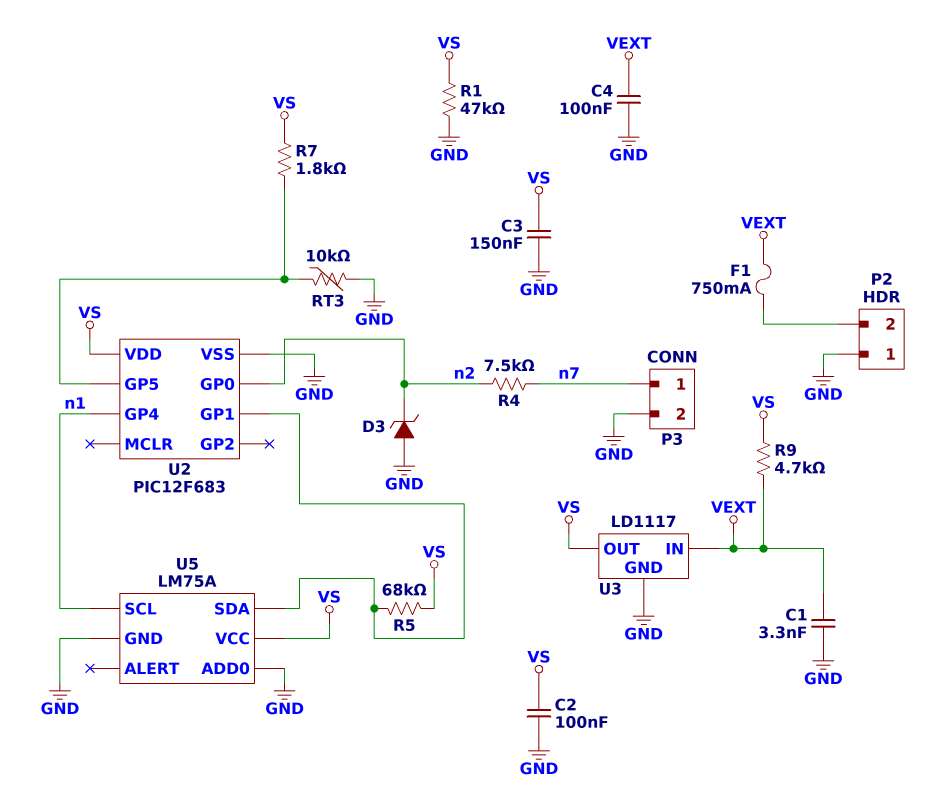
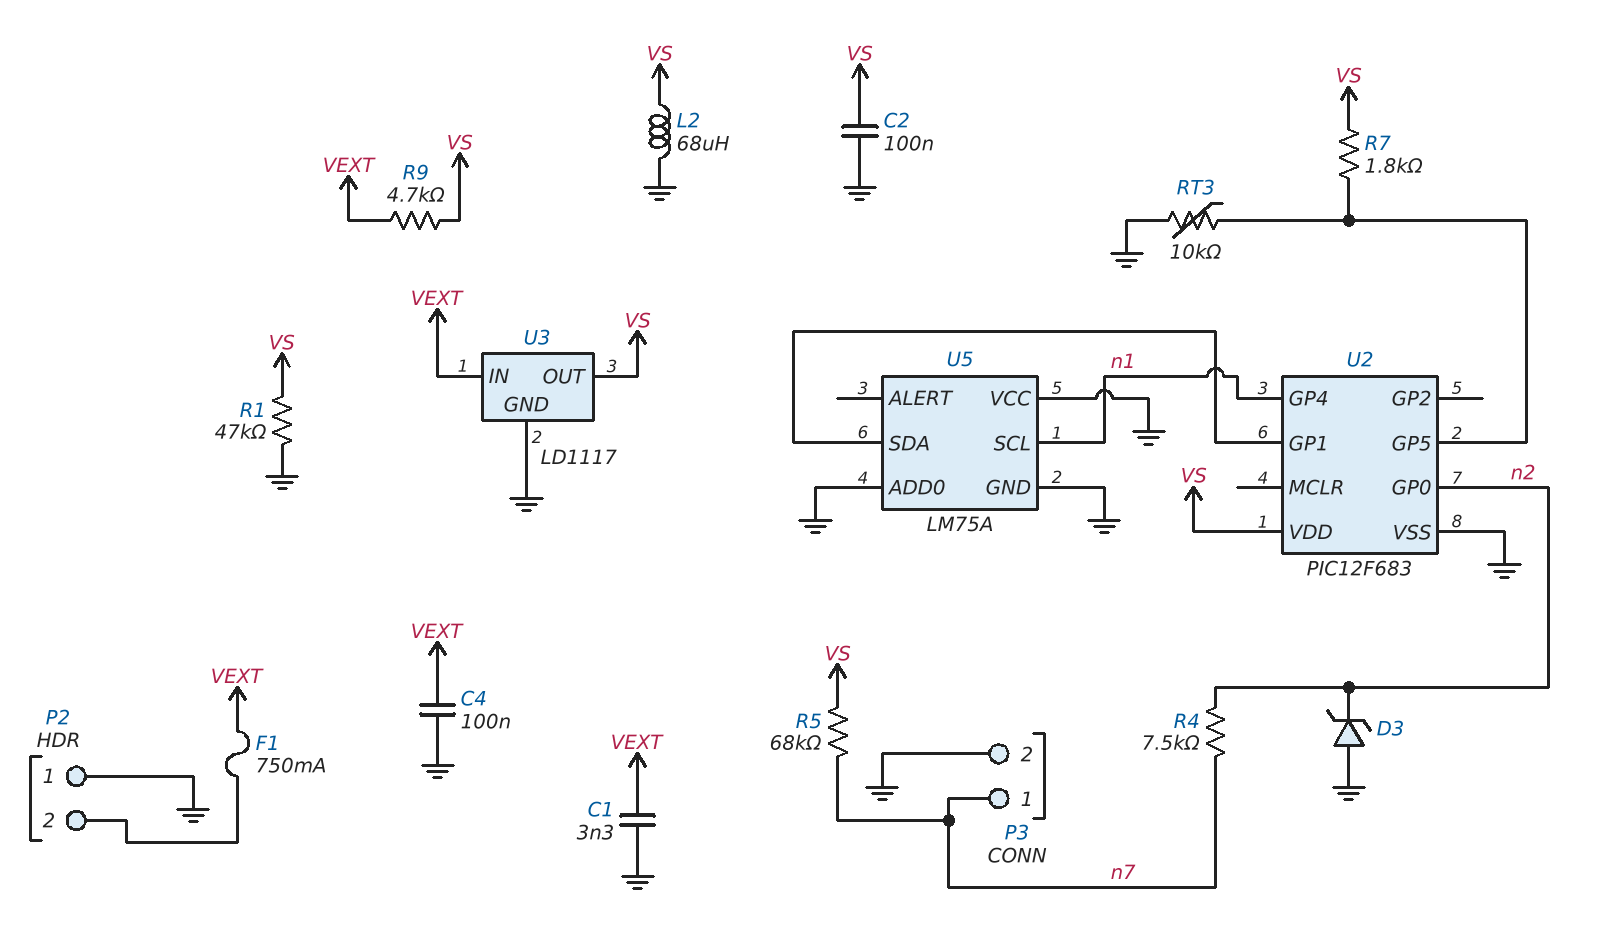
C3: 150nF (GND, VS) -> none
L2: none -> 68uH (GND, VS)
R5: 68k (U2/GP1, VS) -> 68k (VS, n7)
U5 pin VCC: VS -> GND

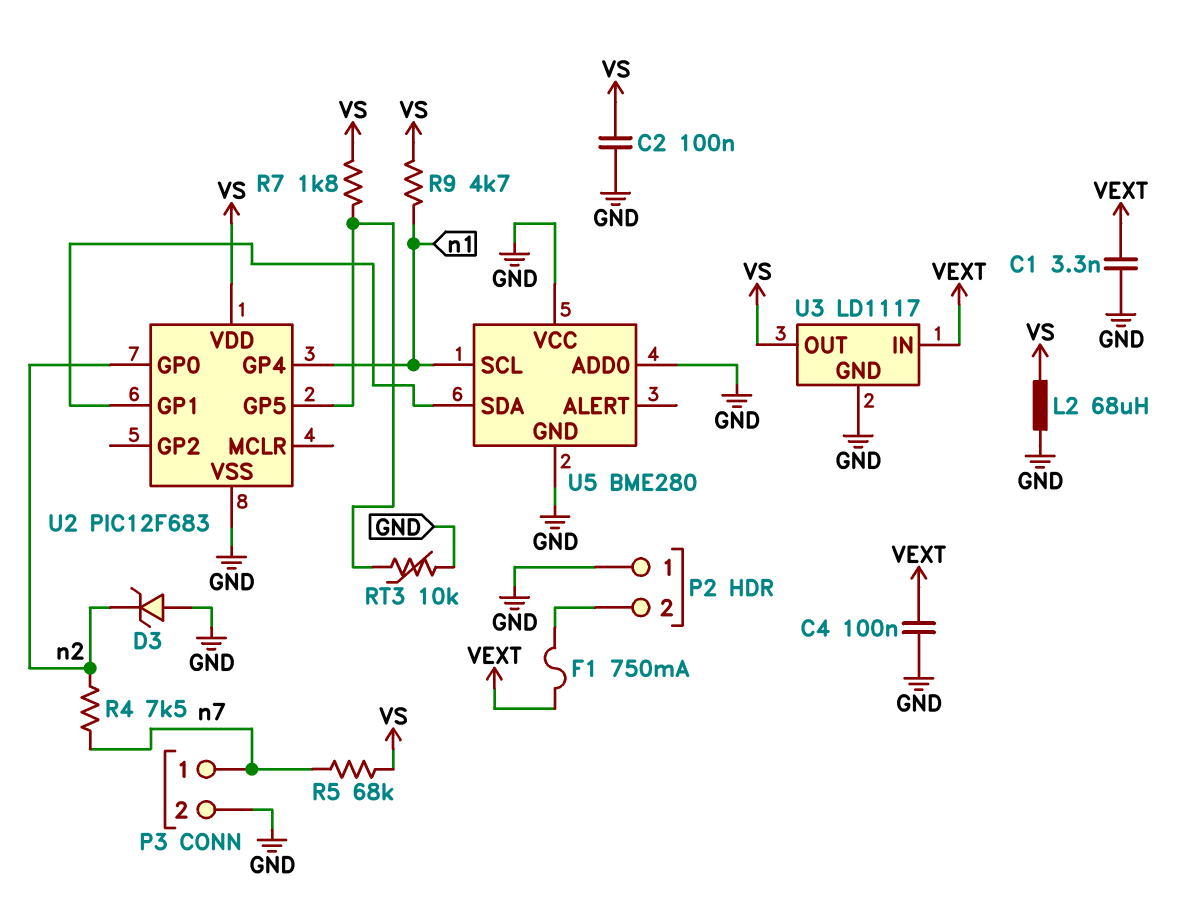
R1: 47k (GND, VS) -> none
R9: 4.7k (VEXT, VS) -> 4.7k (VS, n1)
U5: LM75A -> BME280

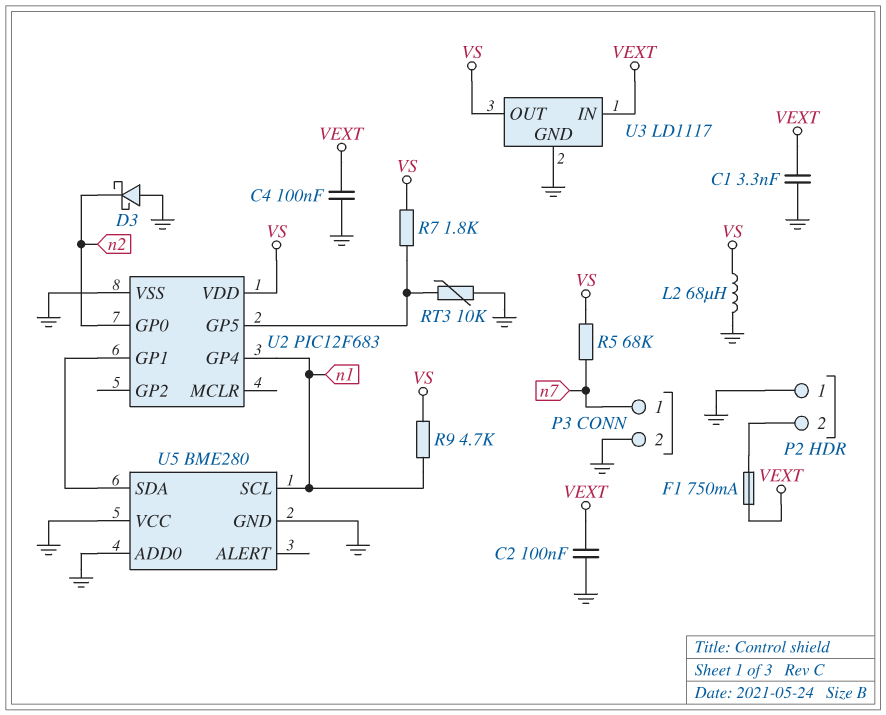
C2: 100nF (GND, VS) -> 100nF (GND, VEXT)
D3: zener (A GND, K n2) -> schottky (A GND, K n2)
R4: 7.5k (n2, n7) -> none

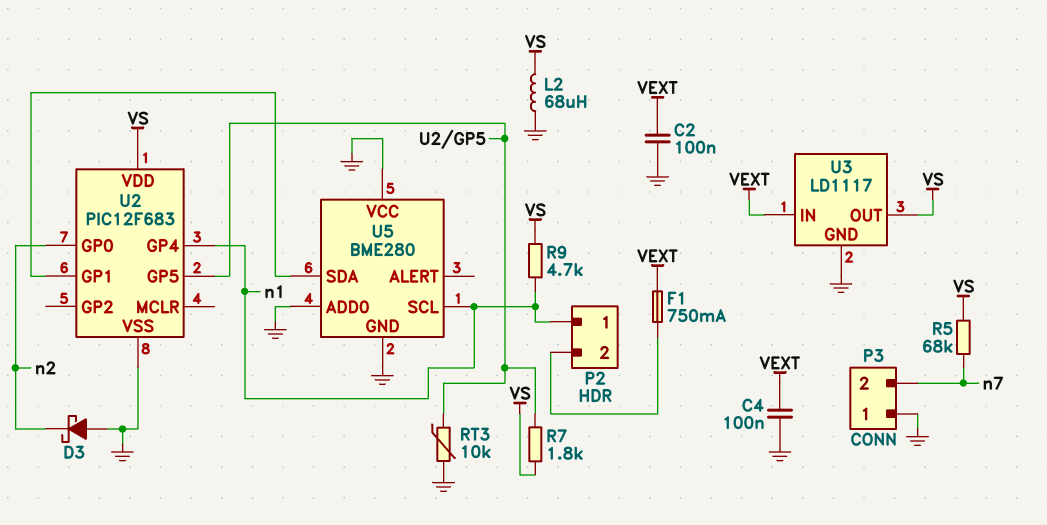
C1: 3.3nF (GND, VEXT) -> none
P2 pin 1: GND -> n1
P3 pin 1: n7 -> GND
P3 pin 2: GND -> n7

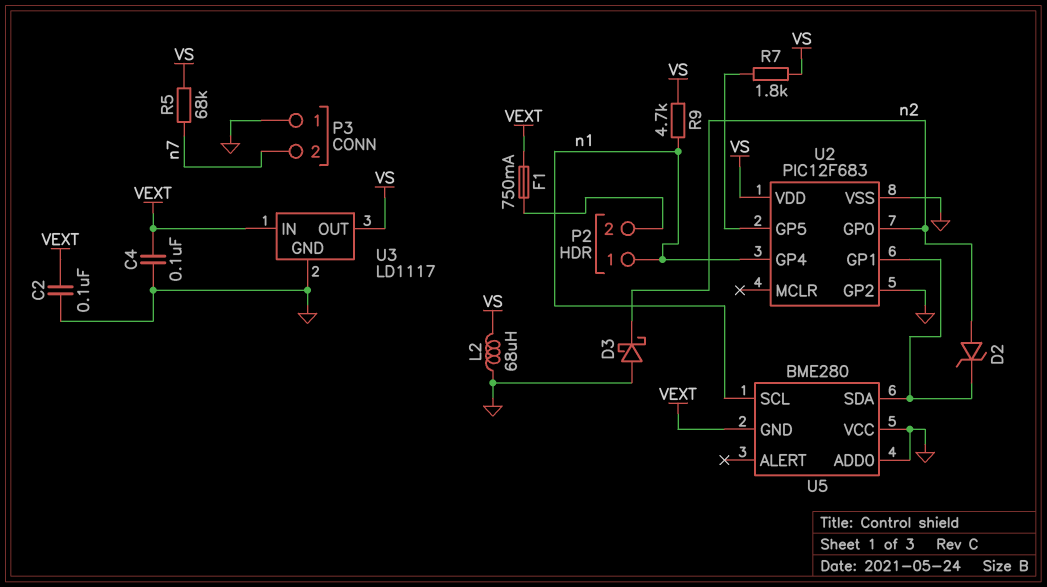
D2: none -> zener (A n2, K U2/GP1)
RT3: 10k (GND, U2/GP5) -> none
U2 pin GP2: none -> GND
U5 pin GND: GND -> VEXT

